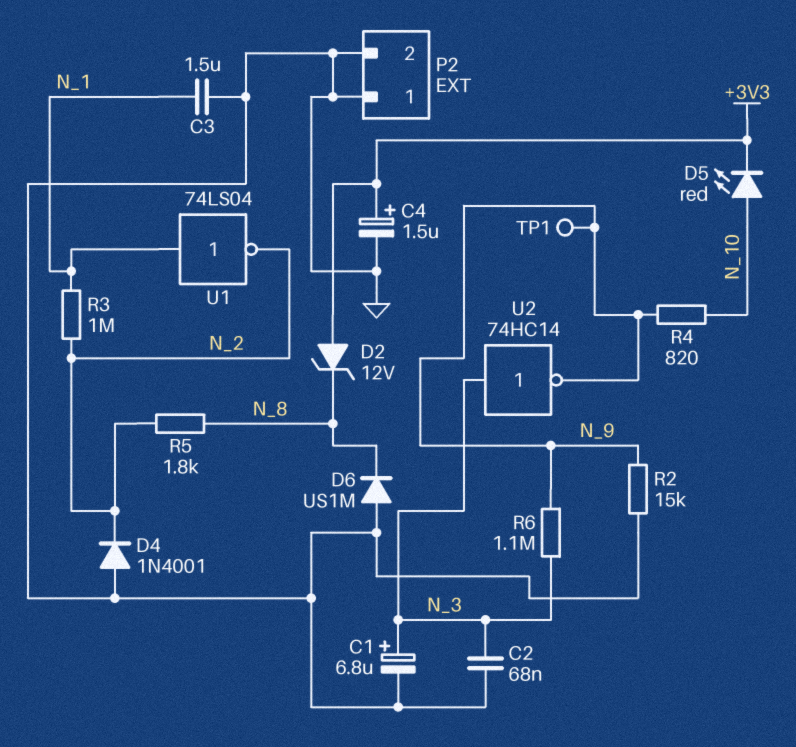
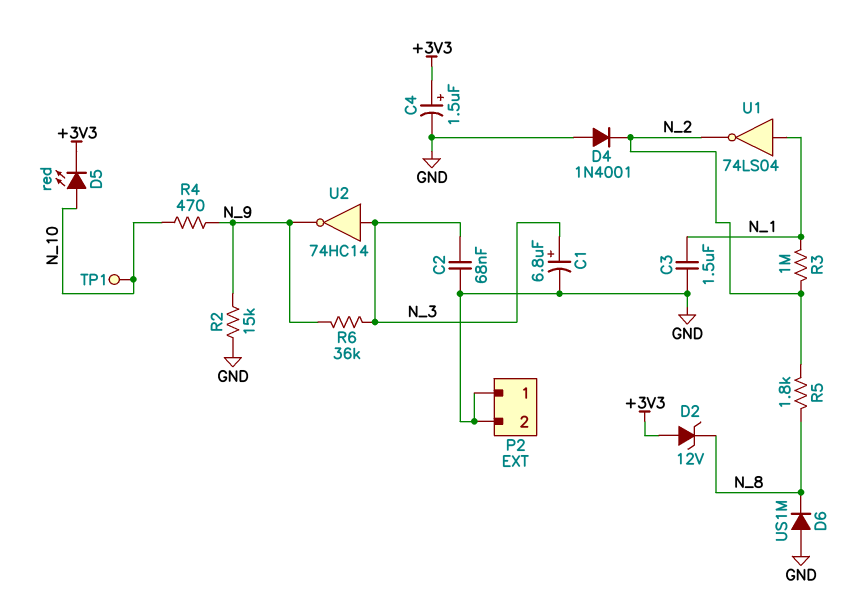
R4: 820 (N_9, N_10) -> 470 (N_9, N_10)
R6: 1.1M (N_3, N_9) -> 36k (N_3, N_9)
TP1: test point (N_9) -> test point (N_10)

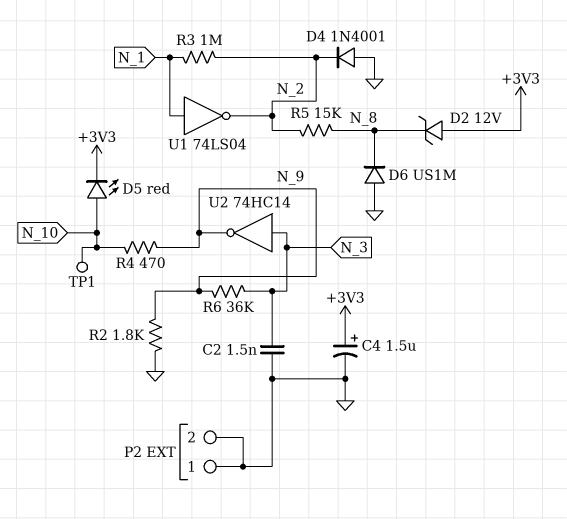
C1: 6.8uF (plus N_3, minus GND) -> none
C2: 68nF (GND, N_3) -> 1.5nF (GND, N_3)
C3: 1.5uF (GND, N_1) -> none
R2: 15k (GND, N_9) -> 1.8k (GND, N_9)
R5: 1.8k (N_2, N_8) -> 15k (N_2, N_8)

